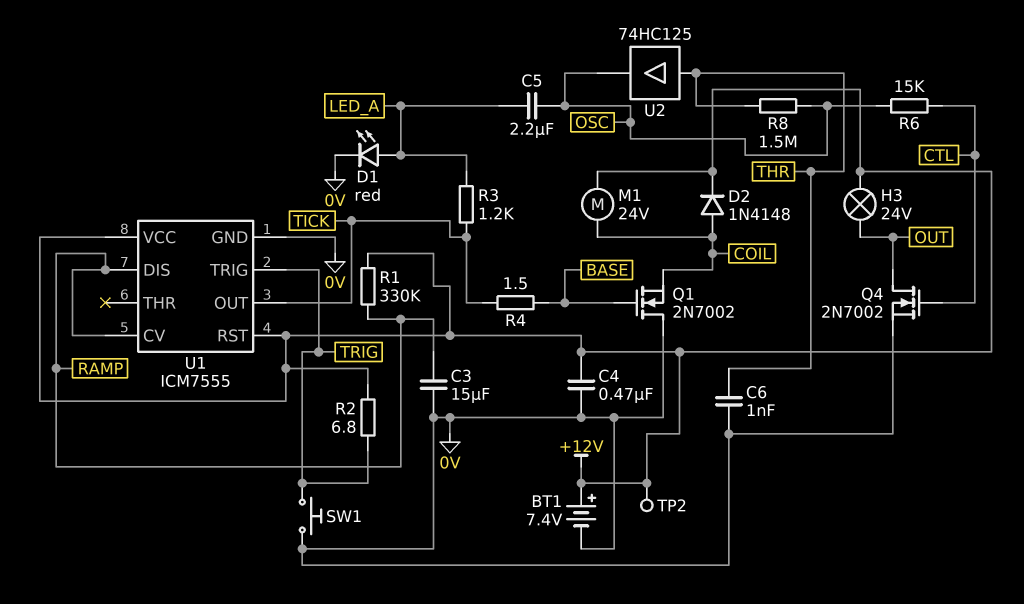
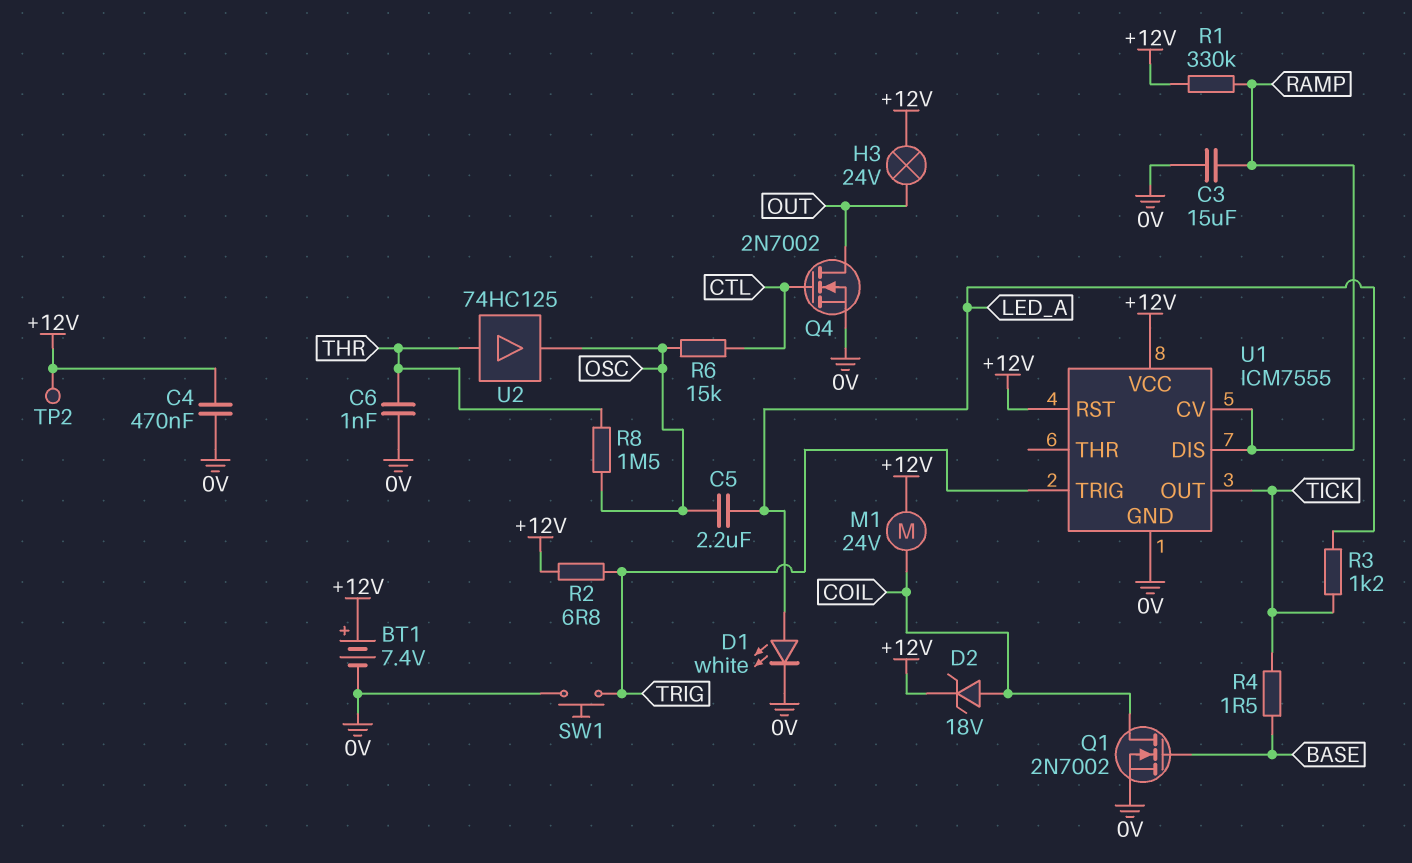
D1: LED red (A LED_A, K 0V) -> LED white (A LED_A, K 0V)
D2: diode 1N4148 (A COIL, K +12V) -> zener 18V (A COIL, K +12V)
Q1: NMOS 2N7002 (G BASE, D 0V, S COIL) -> NMOS 2N7002 (G BASE, D COIL, S 0V)

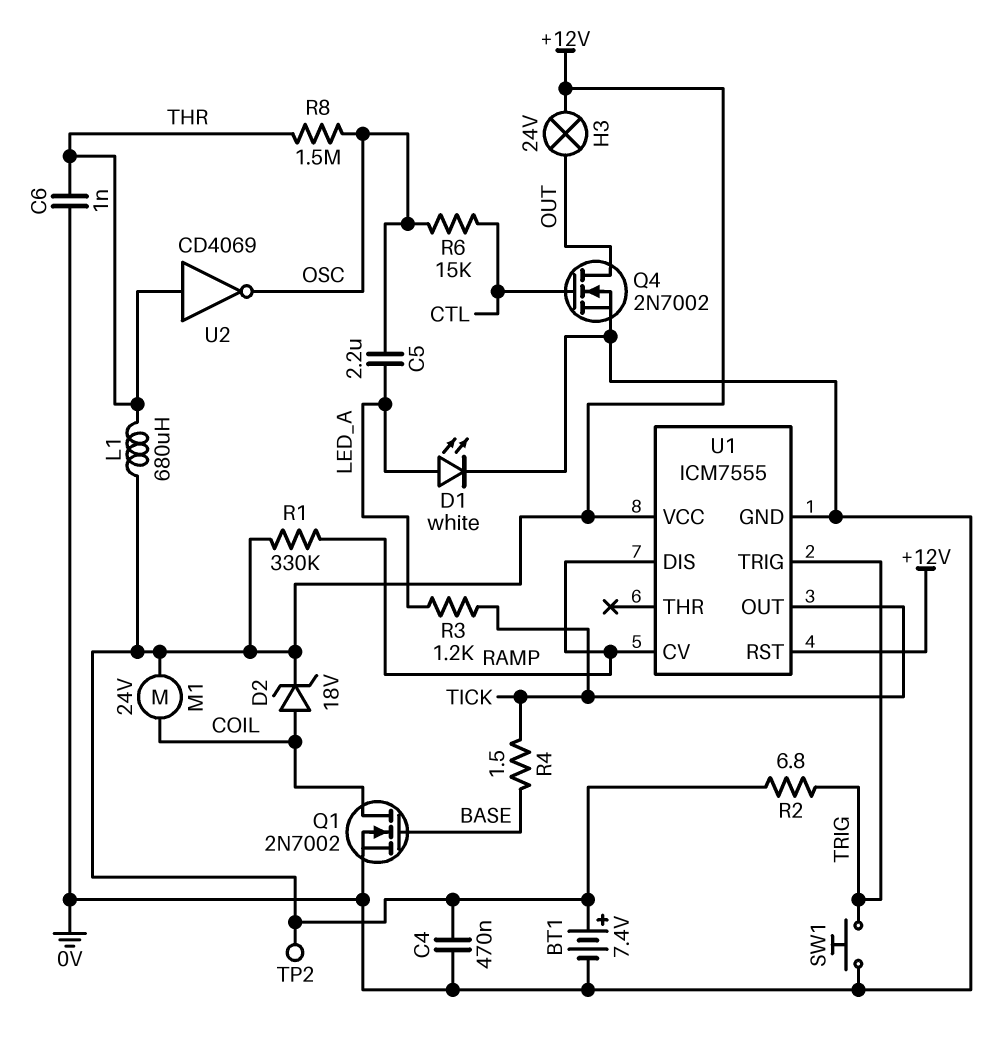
C3: 15uF (0V, RAMP) -> none
L1: none -> 680uH (+12V, THR)
U2: buffer 74HC125 (in THR, out OSC) -> NOT CD4069 (in THR, out OSC)

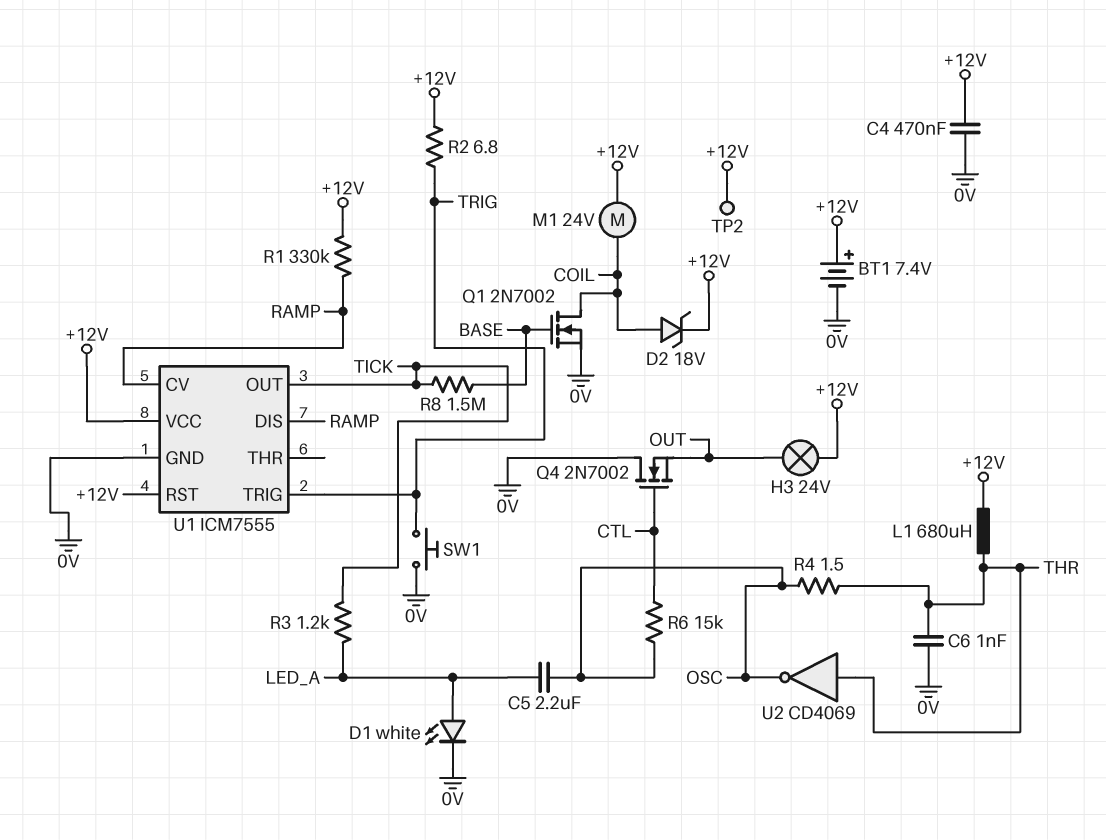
Q4: NMOS 2N7002 (G CTL, D OUT, S 0V) -> NMOS 2N7002 (G CTL, D 0V, S OUT)
R4: 1.5 (BASE, TICK) -> 1.5 (OSC, THR)
R8: 1.5M (OSC, THR) -> 1.5M (BASE, TICK)

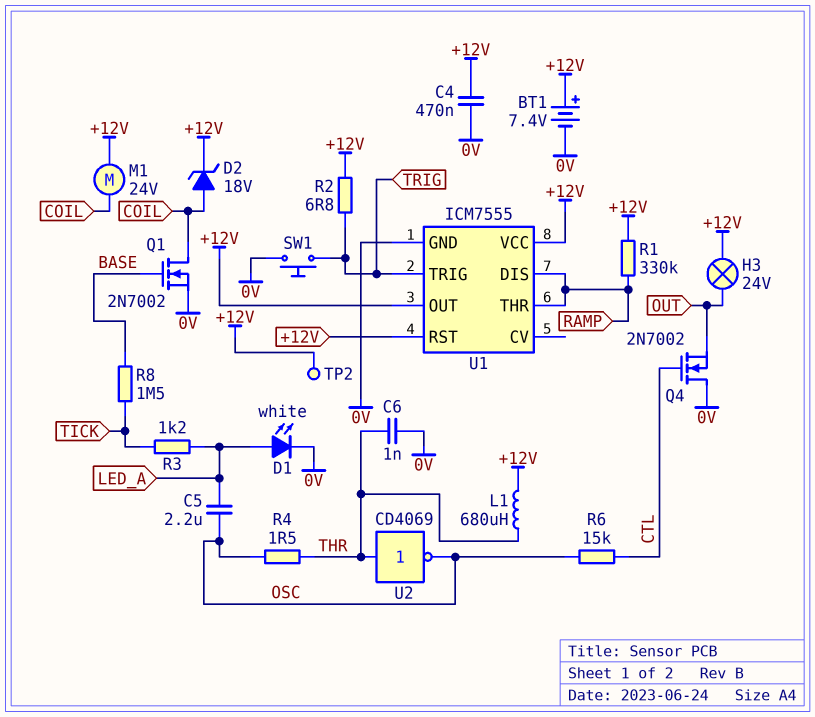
U1 pin CV: RAMP -> none
U1 pin OUT: TICK -> +12V
U1 pin THR: none -> RAMP

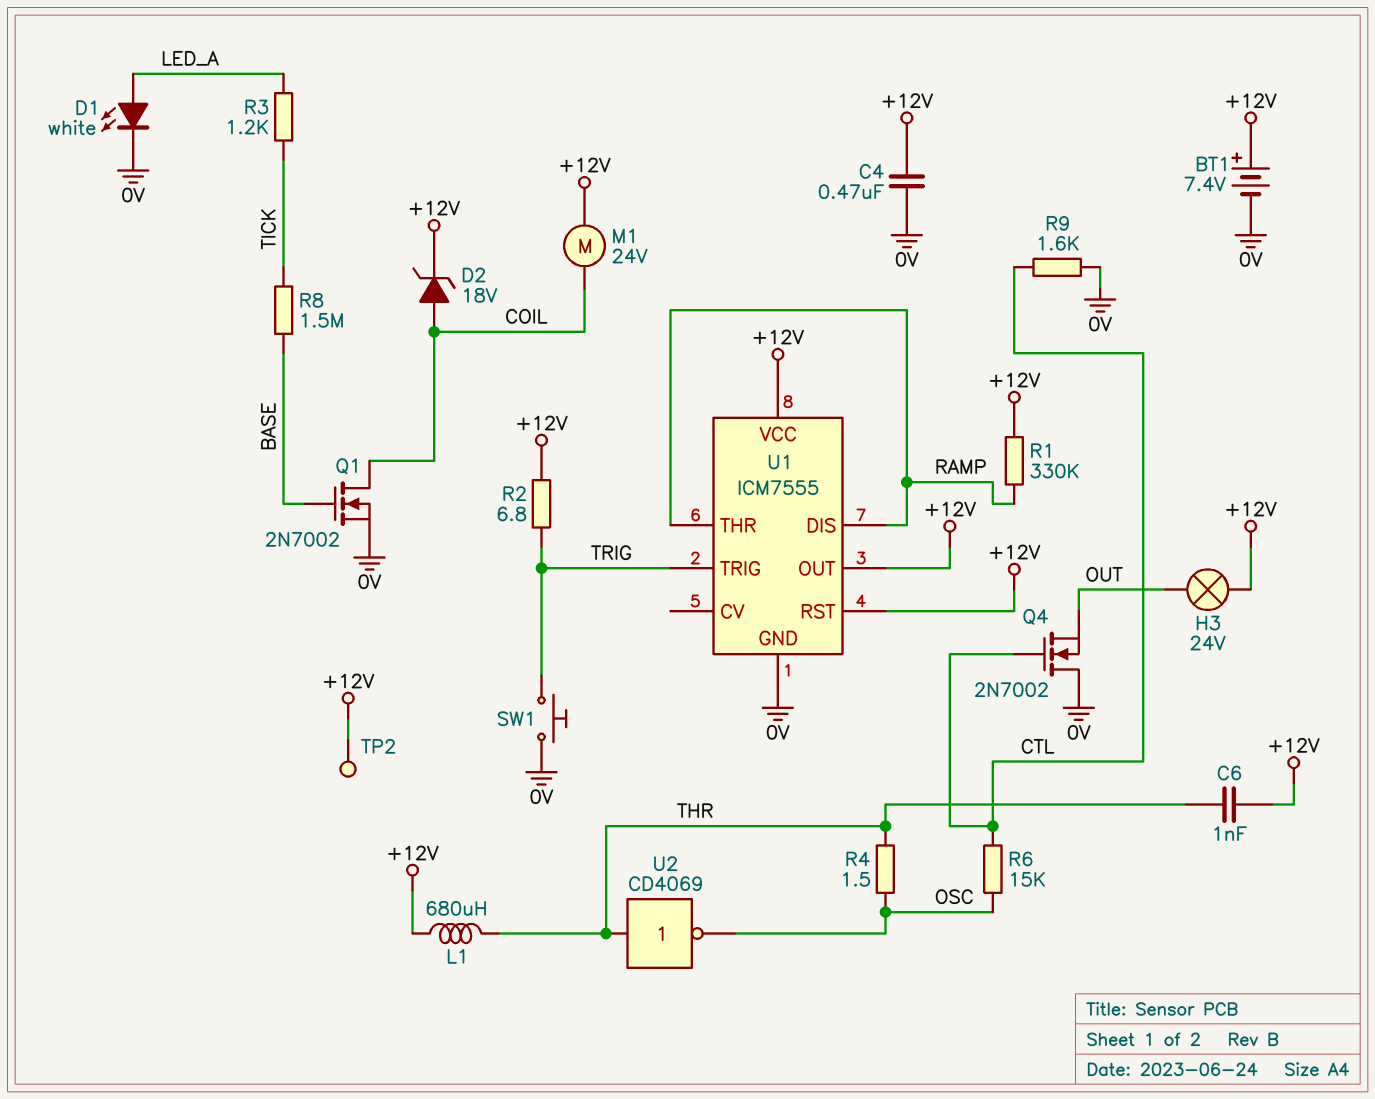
C5: 2.2uF (LED_A, OSC) -> none
C6: 1nF (0V, THR) -> 1nF (+12V, THR)
R9: none -> 1.6k (0V, CTL)

